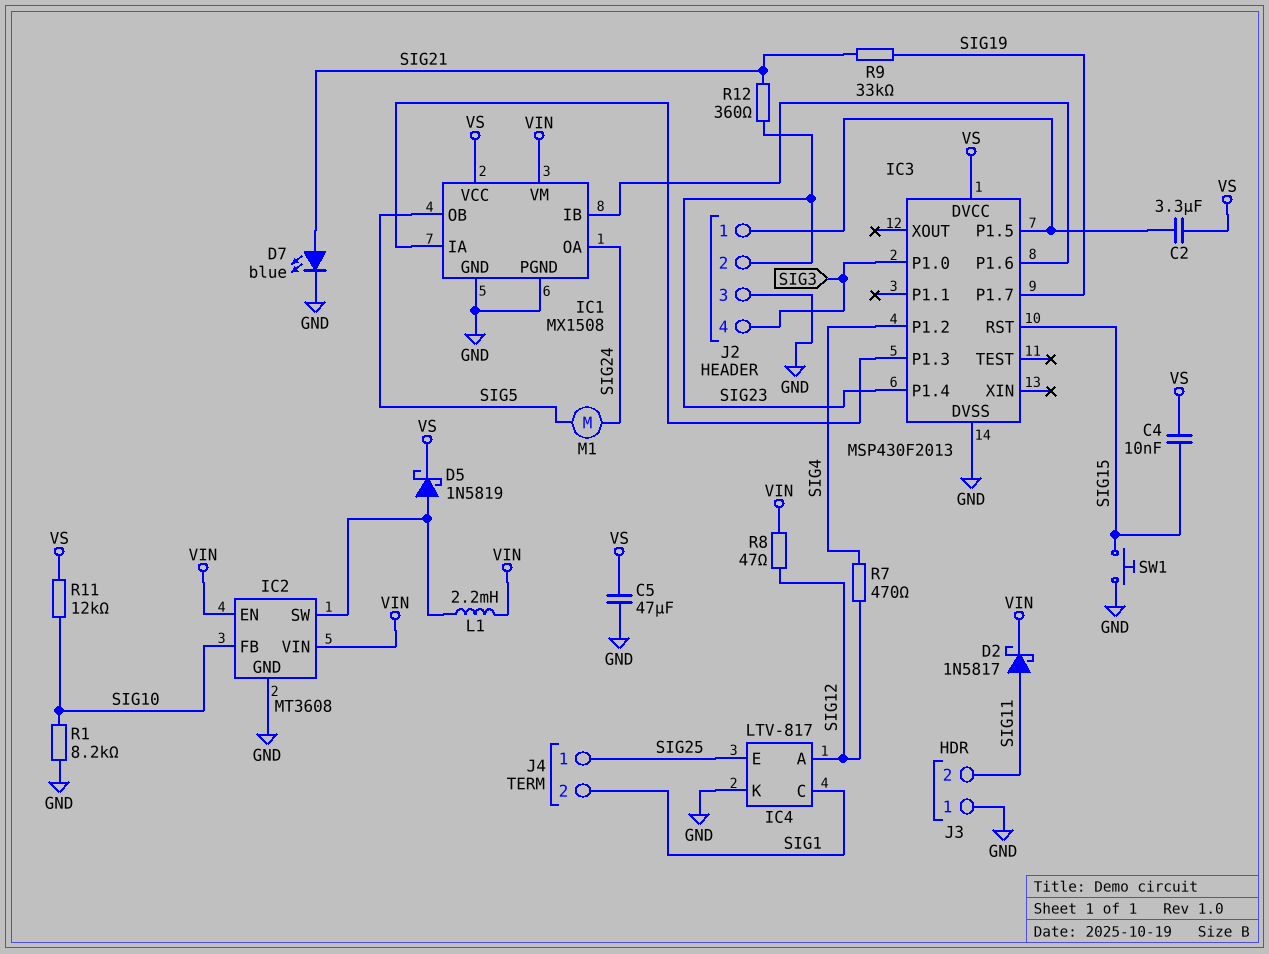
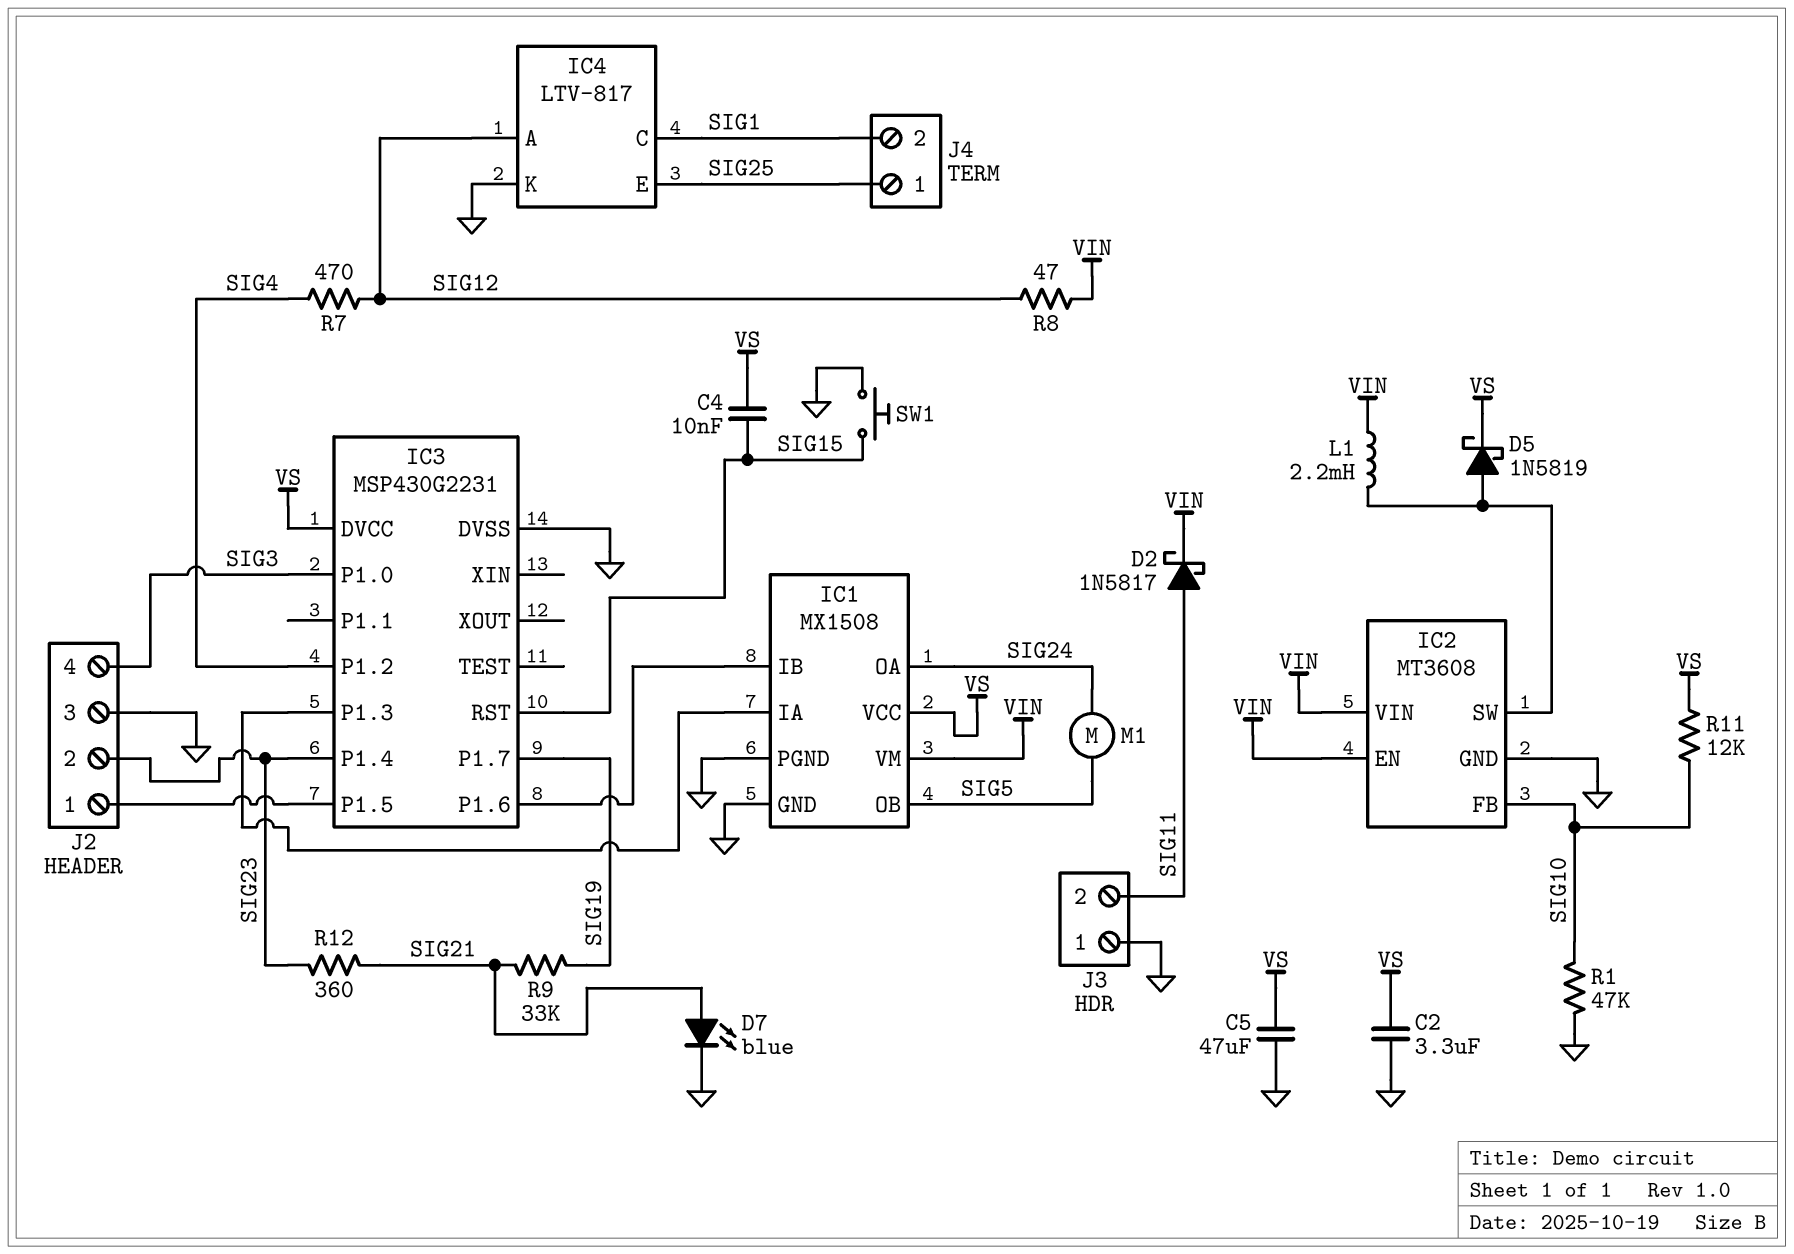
C2: 3.3uF (IC3/P1.5, VS) -> 3.3uF (GND, VS)
IC3: MSP430F2013 -> MSP430G2231
R1: 8.2k (GND, SIG10) -> 47k (GND, SIG10)

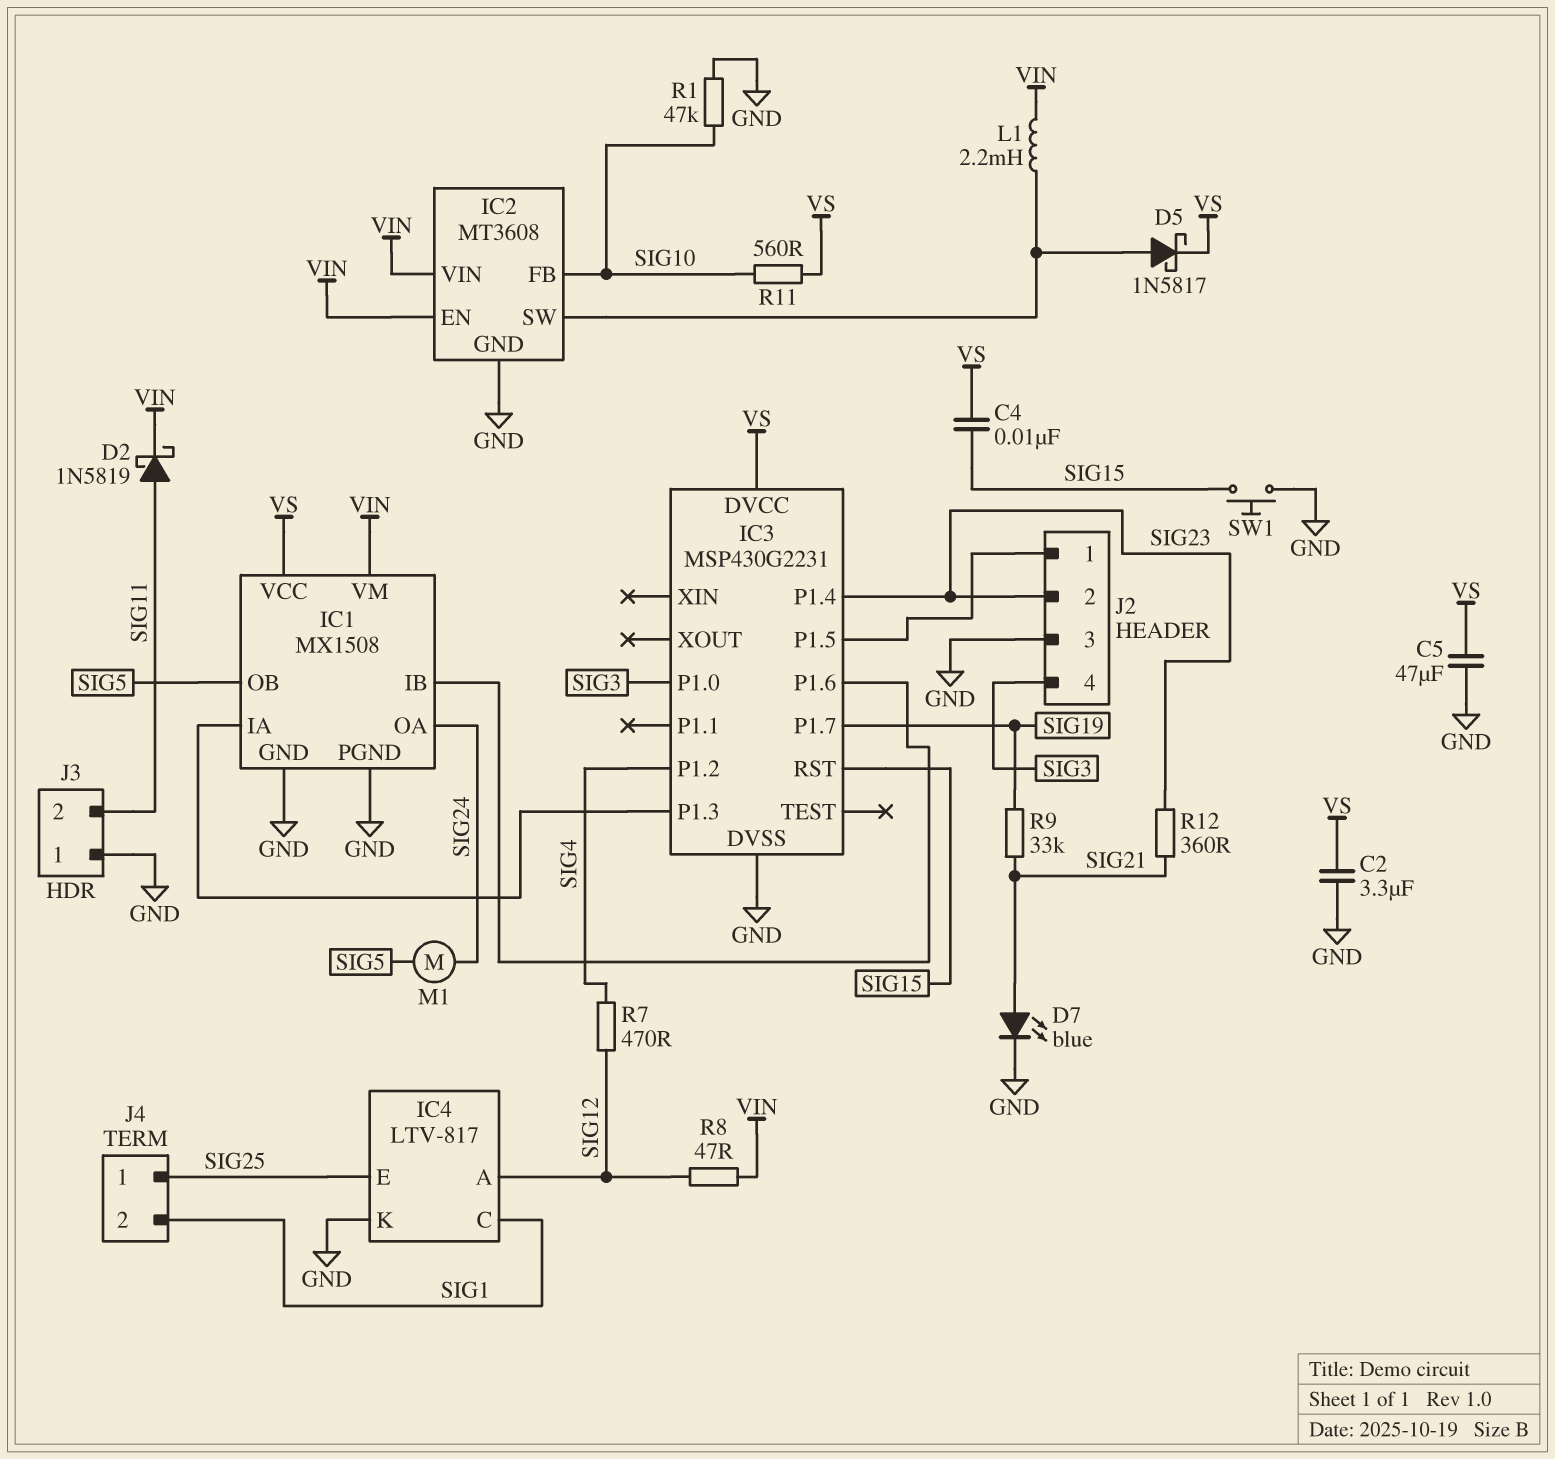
D2: schottky 1N5817 (A SIG11, K VIN) -> schottky 1N5819 (A SIG11, K VIN)
D5: schottky 1N5819 (A IC2/SW, K VS) -> schottky 1N5817 (A IC2/SW, K VS)
R11: 12k (SIG10, VS) -> 560 (SIG10, VS)

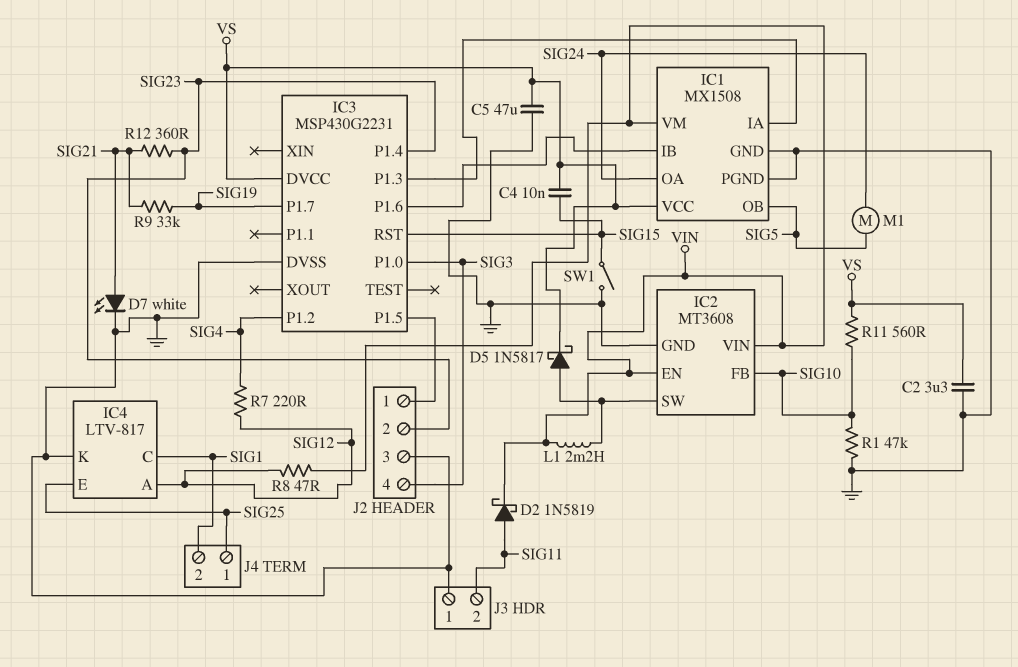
D7: LED blue (A SIG21, K GND) -> LED white (A SIG21, K GND)
R7: 470 (SIG4, SIG12) -> 220 (SIG4, SIG12)
SW1: button (GND, SIG15) -> switch (GND, SIG15)

